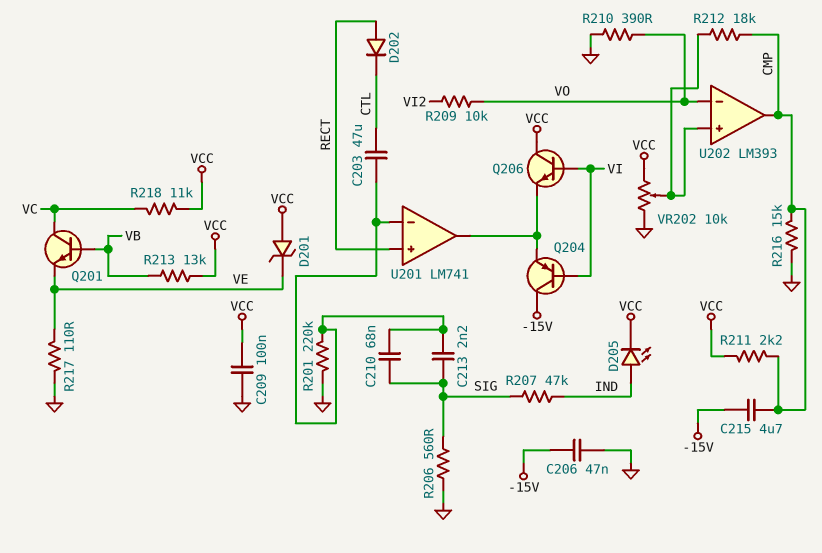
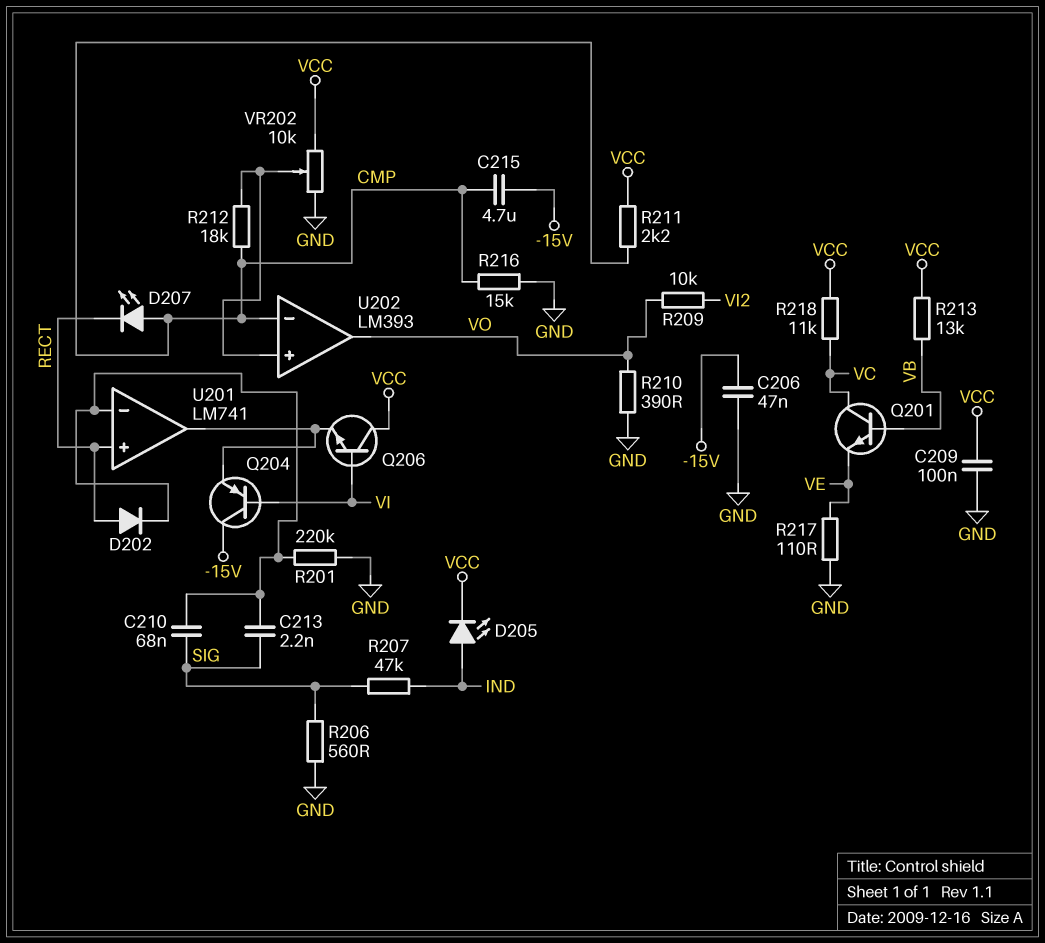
C203: 47uF (CTL, U201/in-) -> none
D201: zener (A VCC, K VE) -> none
D202: diode (A RECT, K CTL) -> diode (A RECT, K U201/in-)
D207: none -> LED (A CMP, K RECT)
U202 pin in-: VO -> CMP
U202 pin out: CMP -> VO

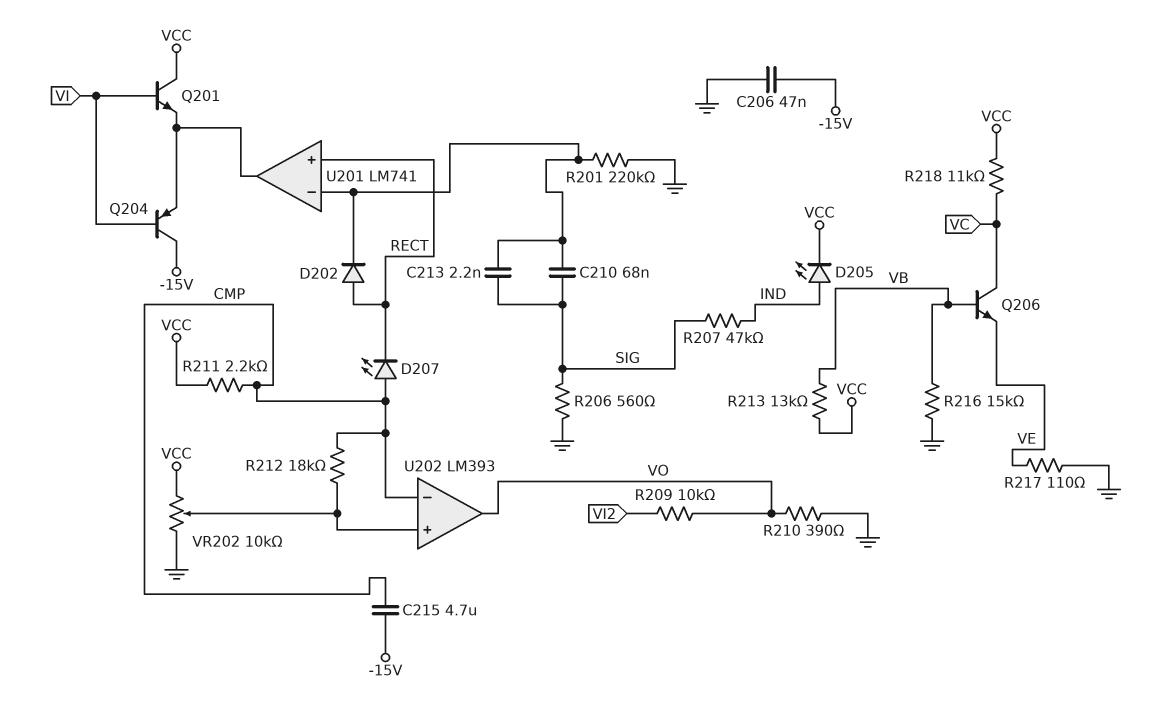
C209: 100nF (GND, VCC) -> none
Q201: NPN (B VB, C VC, E VE) -> NPN (B VI, C VCC, E U201/out)
Q206: NPN (B VI, C VCC, E U201/out) -> NPN (B VB, C VC, E VE)
R216: 15k (CMP, GND) -> 15k (GND, VB)

